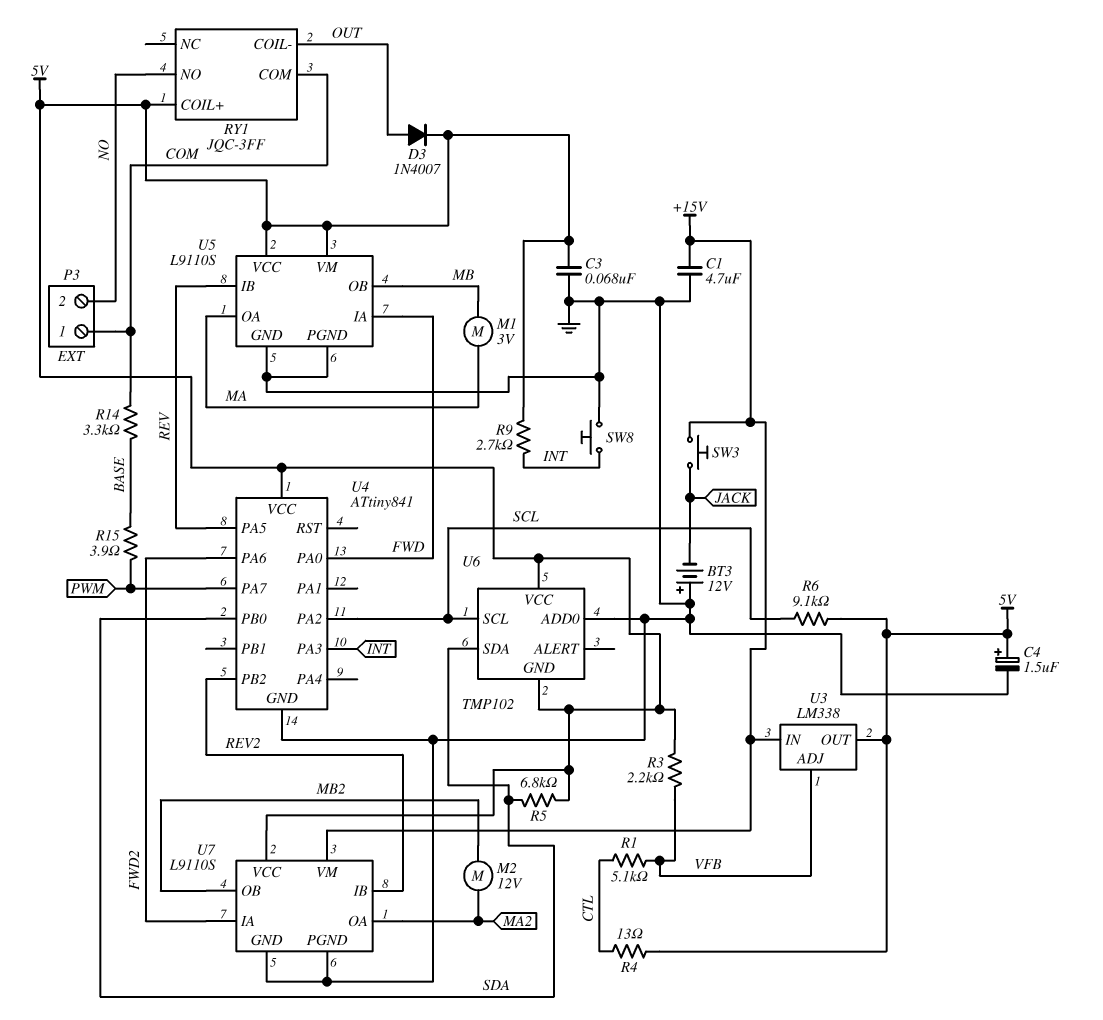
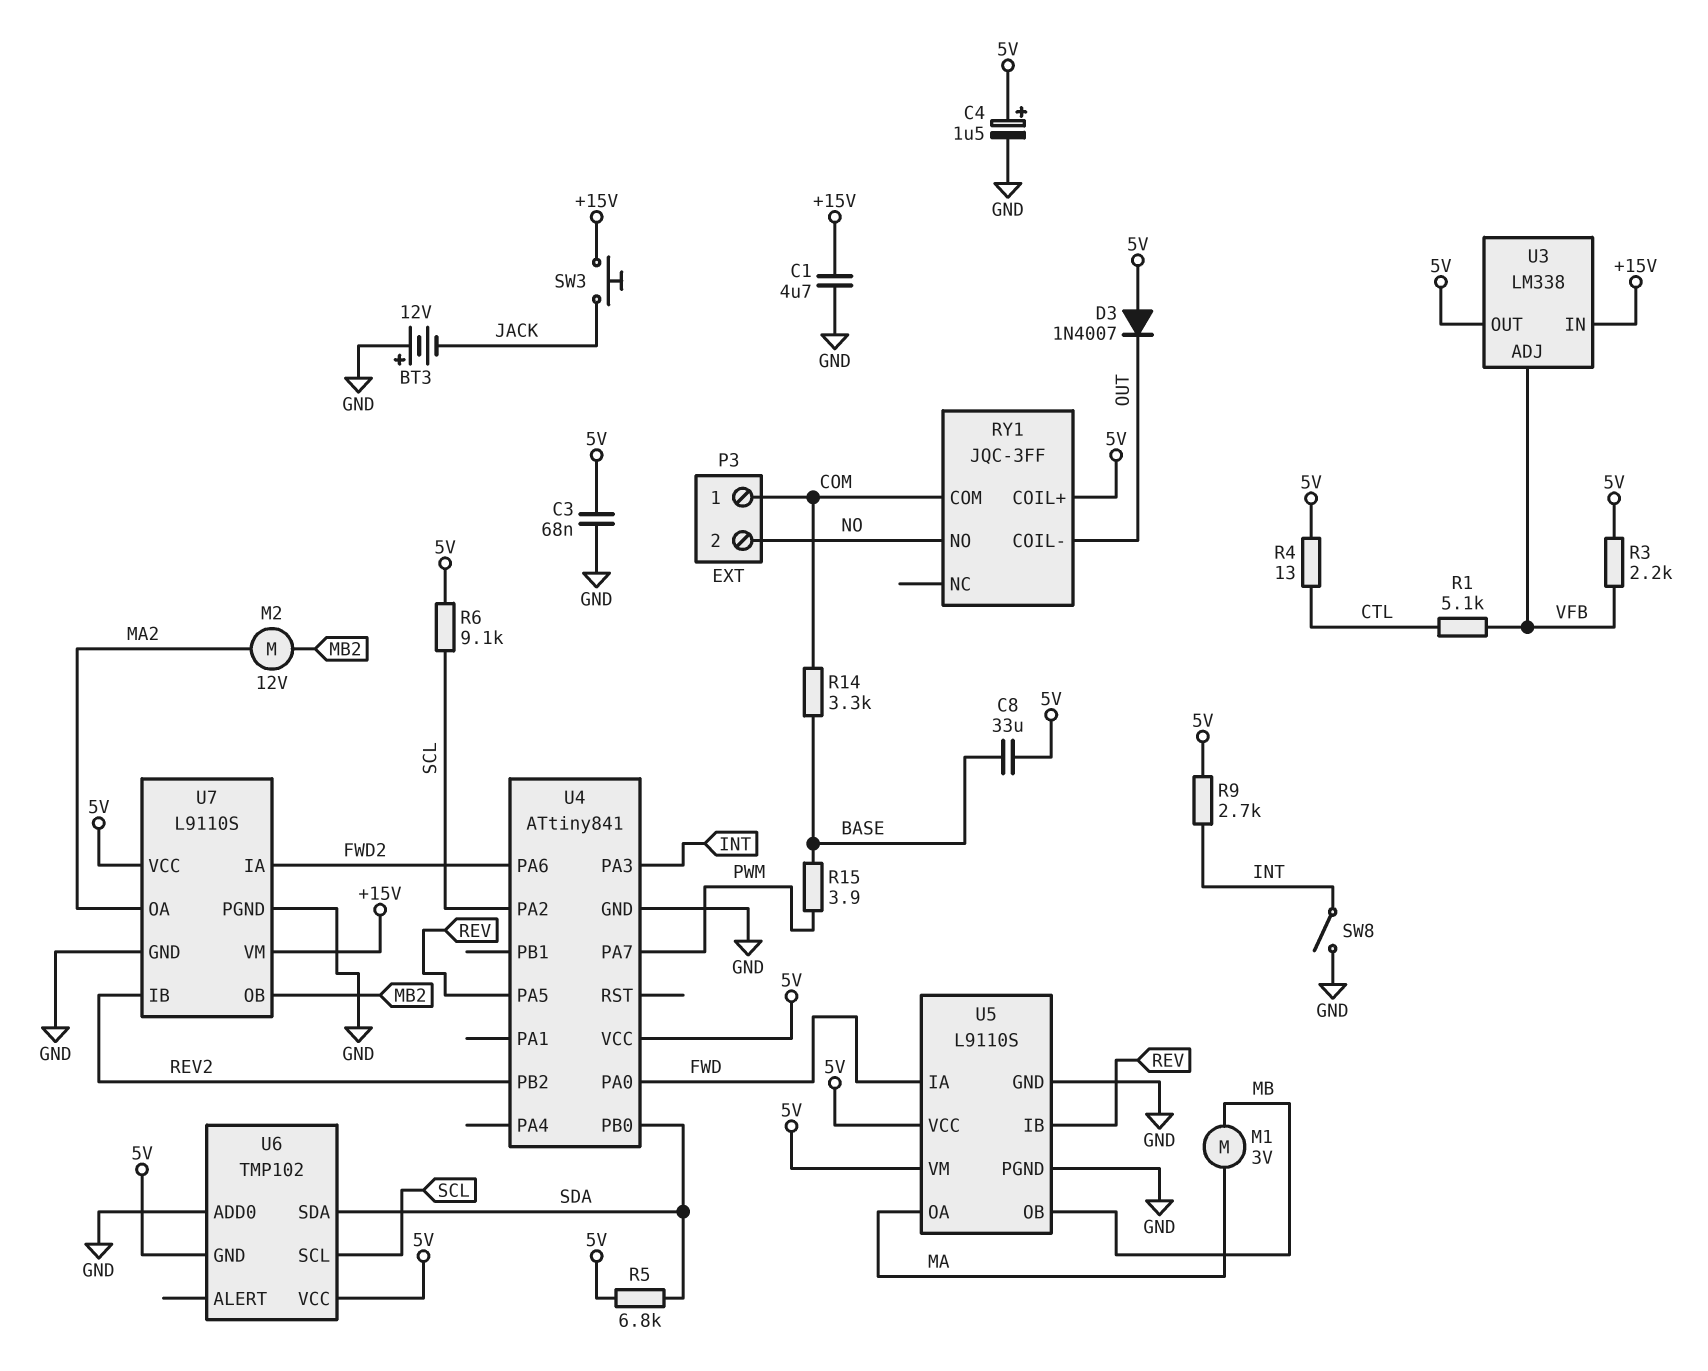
C8: none -> 33uF (5V, BASE)
D3: diode 1N4007 (A OUT, K 5V) -> diode 1N4007 (A 5V, K OUT)
SW8: button (GND, INT) -> switch (GND, INT)

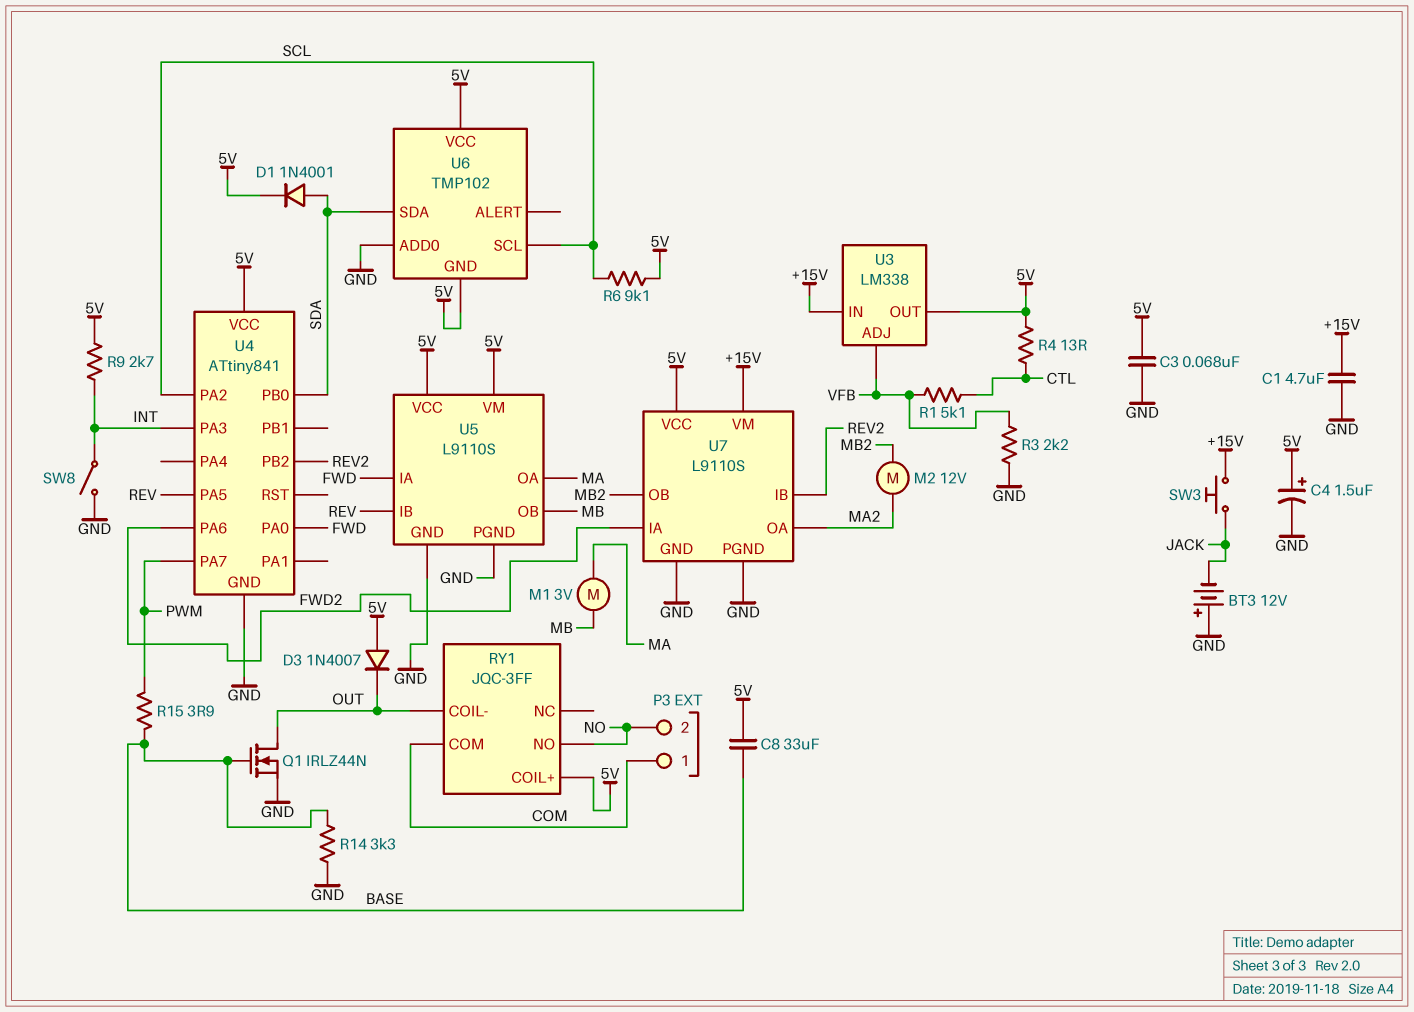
D1: none -> diode 1N4001 (A SDA, K 5V)
Q1: none -> NMOS IRLZ44N (G BASE, D OUT, S GND)
R3: 2.2k (5V, VFB) -> 2.2k (GND, VFB)
R5: 6.8k (5V, SDA) -> none
R14: 3.3k (BASE, COM) -> 3.3k (BASE, GND)

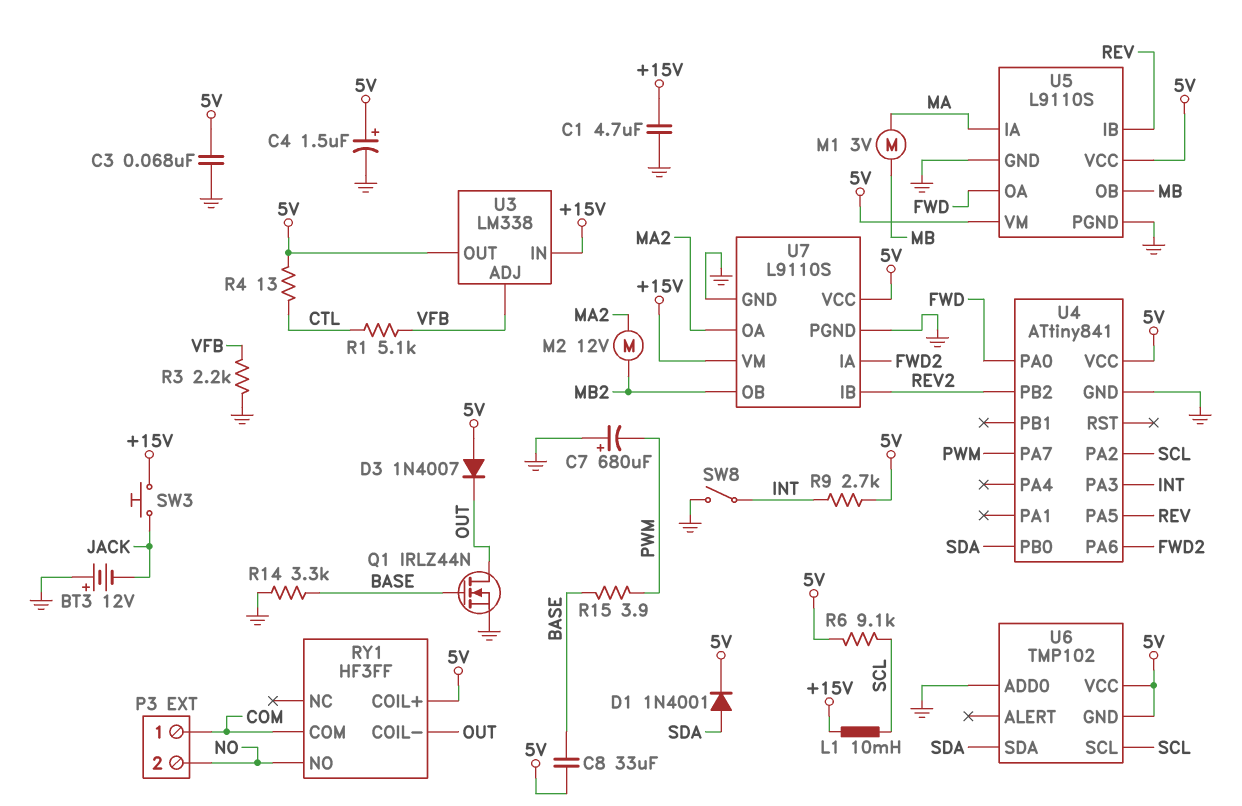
C7: none -> 680uF (plus GND, minus PWM)
L1: none -> 10mH (+15V, SCL)
RY1: JQC-3FF -> HF3FF
U5 pin IA: FWD -> MA
U5 pin OA: MA -> FWD

